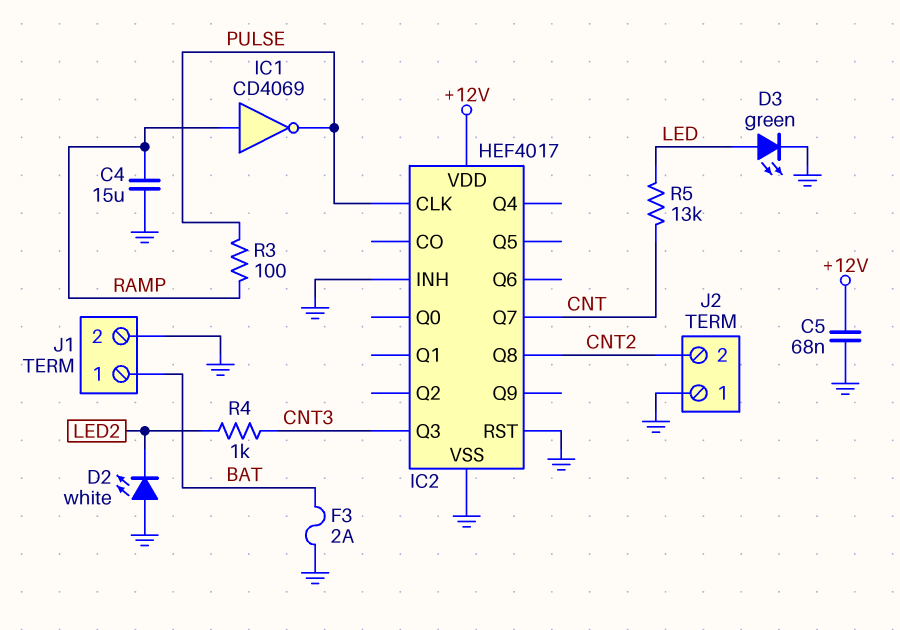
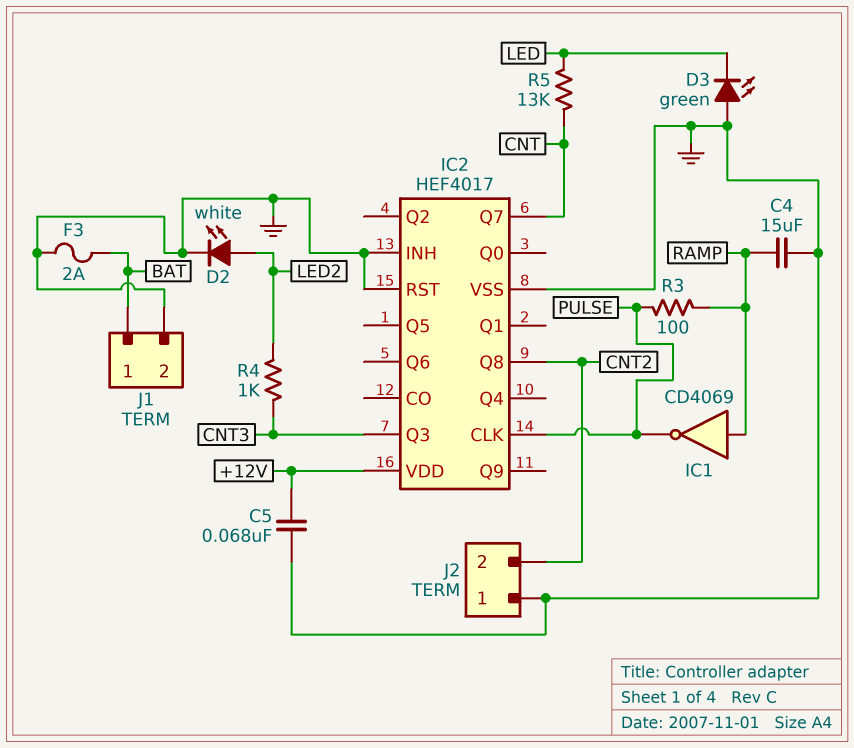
D2: LED white (A GND, K LED2) -> LED white (A LED2, K GND)
D3: LED green (A LED, K GND) -> LED green (A GND, K LED)

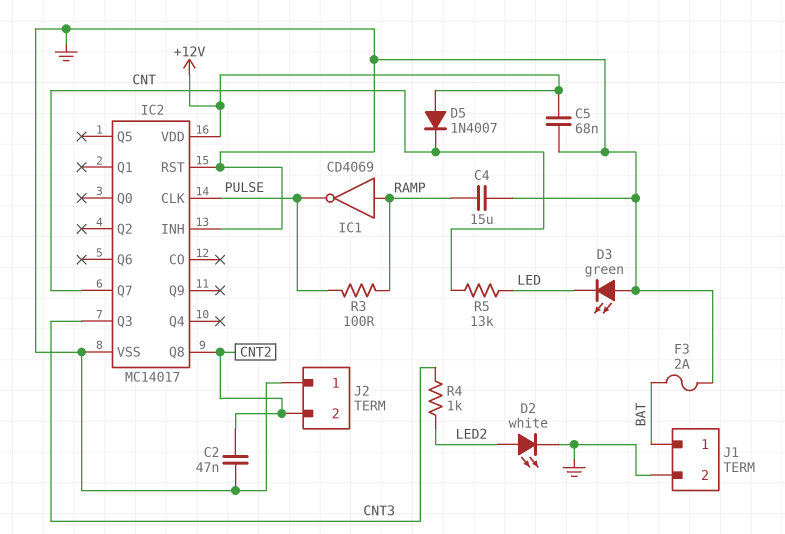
C2: none -> 47nF (CNT2, GND)
D5: none -> diode 1N4007 (A +12V, K CNT)
IC2: HEF4017 -> MC14017

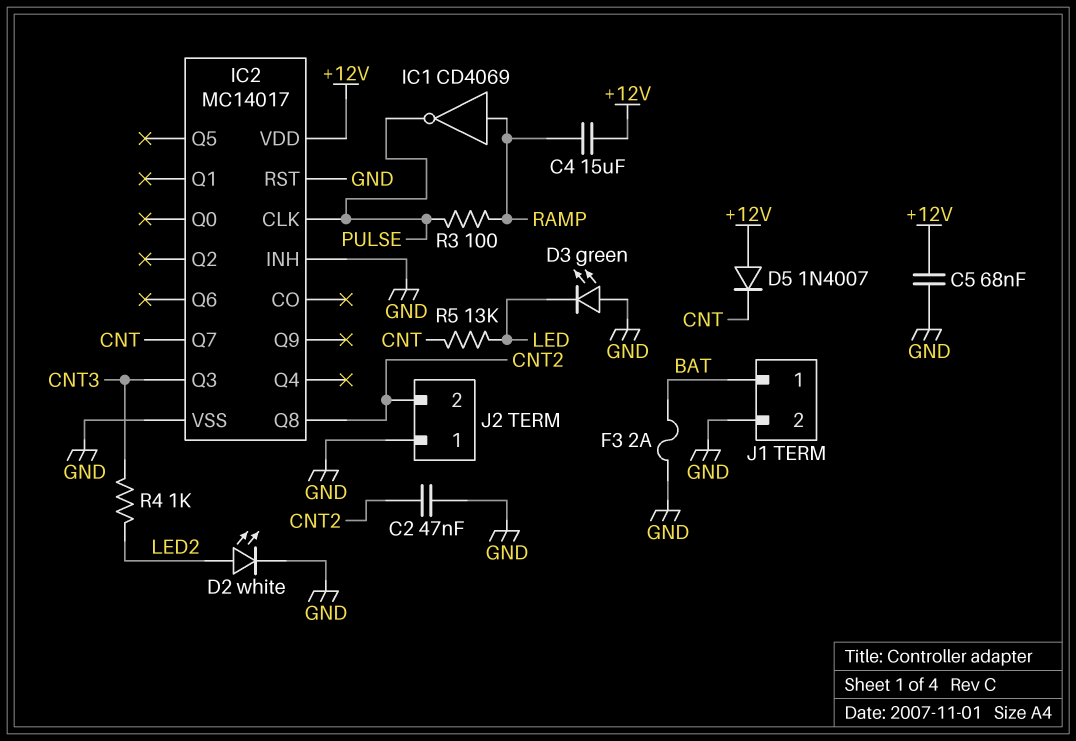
C4: 15uF (GND, RAMP) -> 15uF (+12V, RAMP)

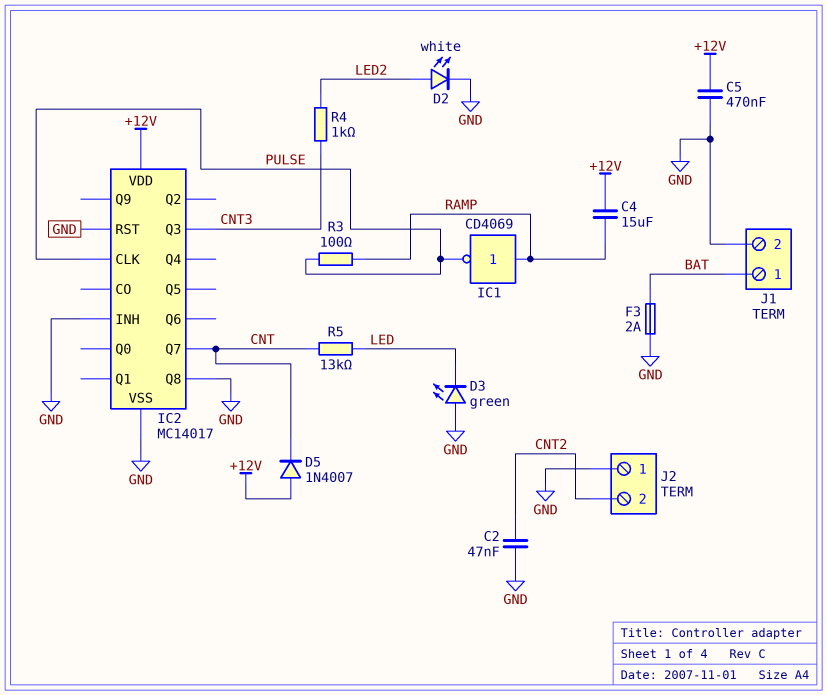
C5: 68nF (+12V, GND) -> 470nF (+12V, GND)
IC2 pin Q8: CNT2 -> GND

